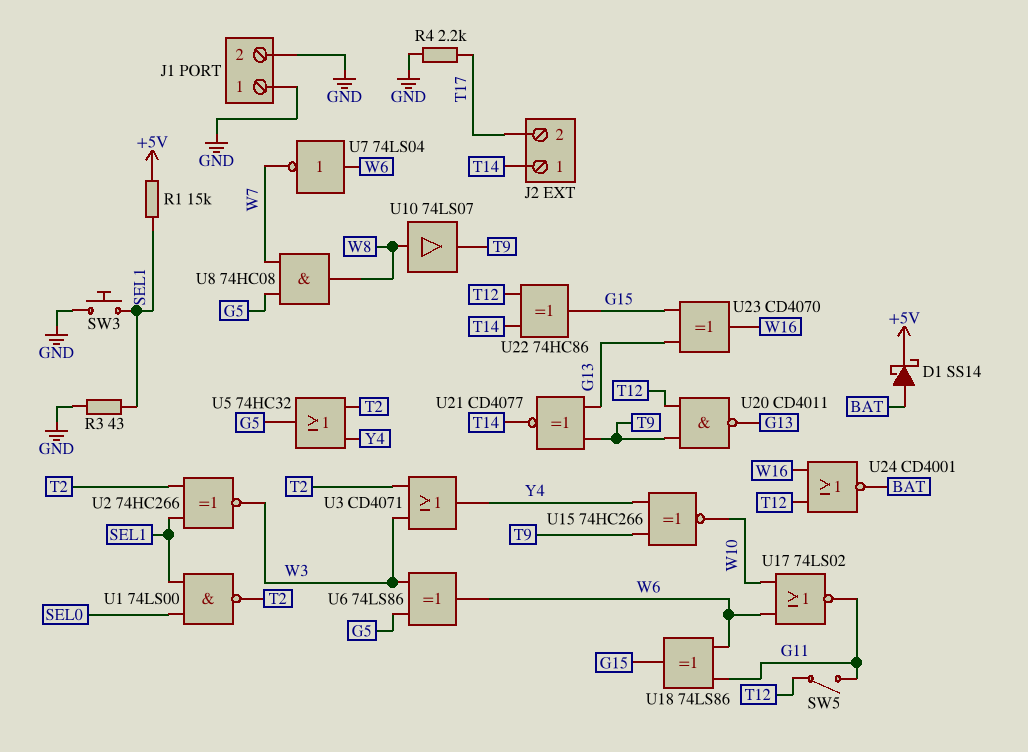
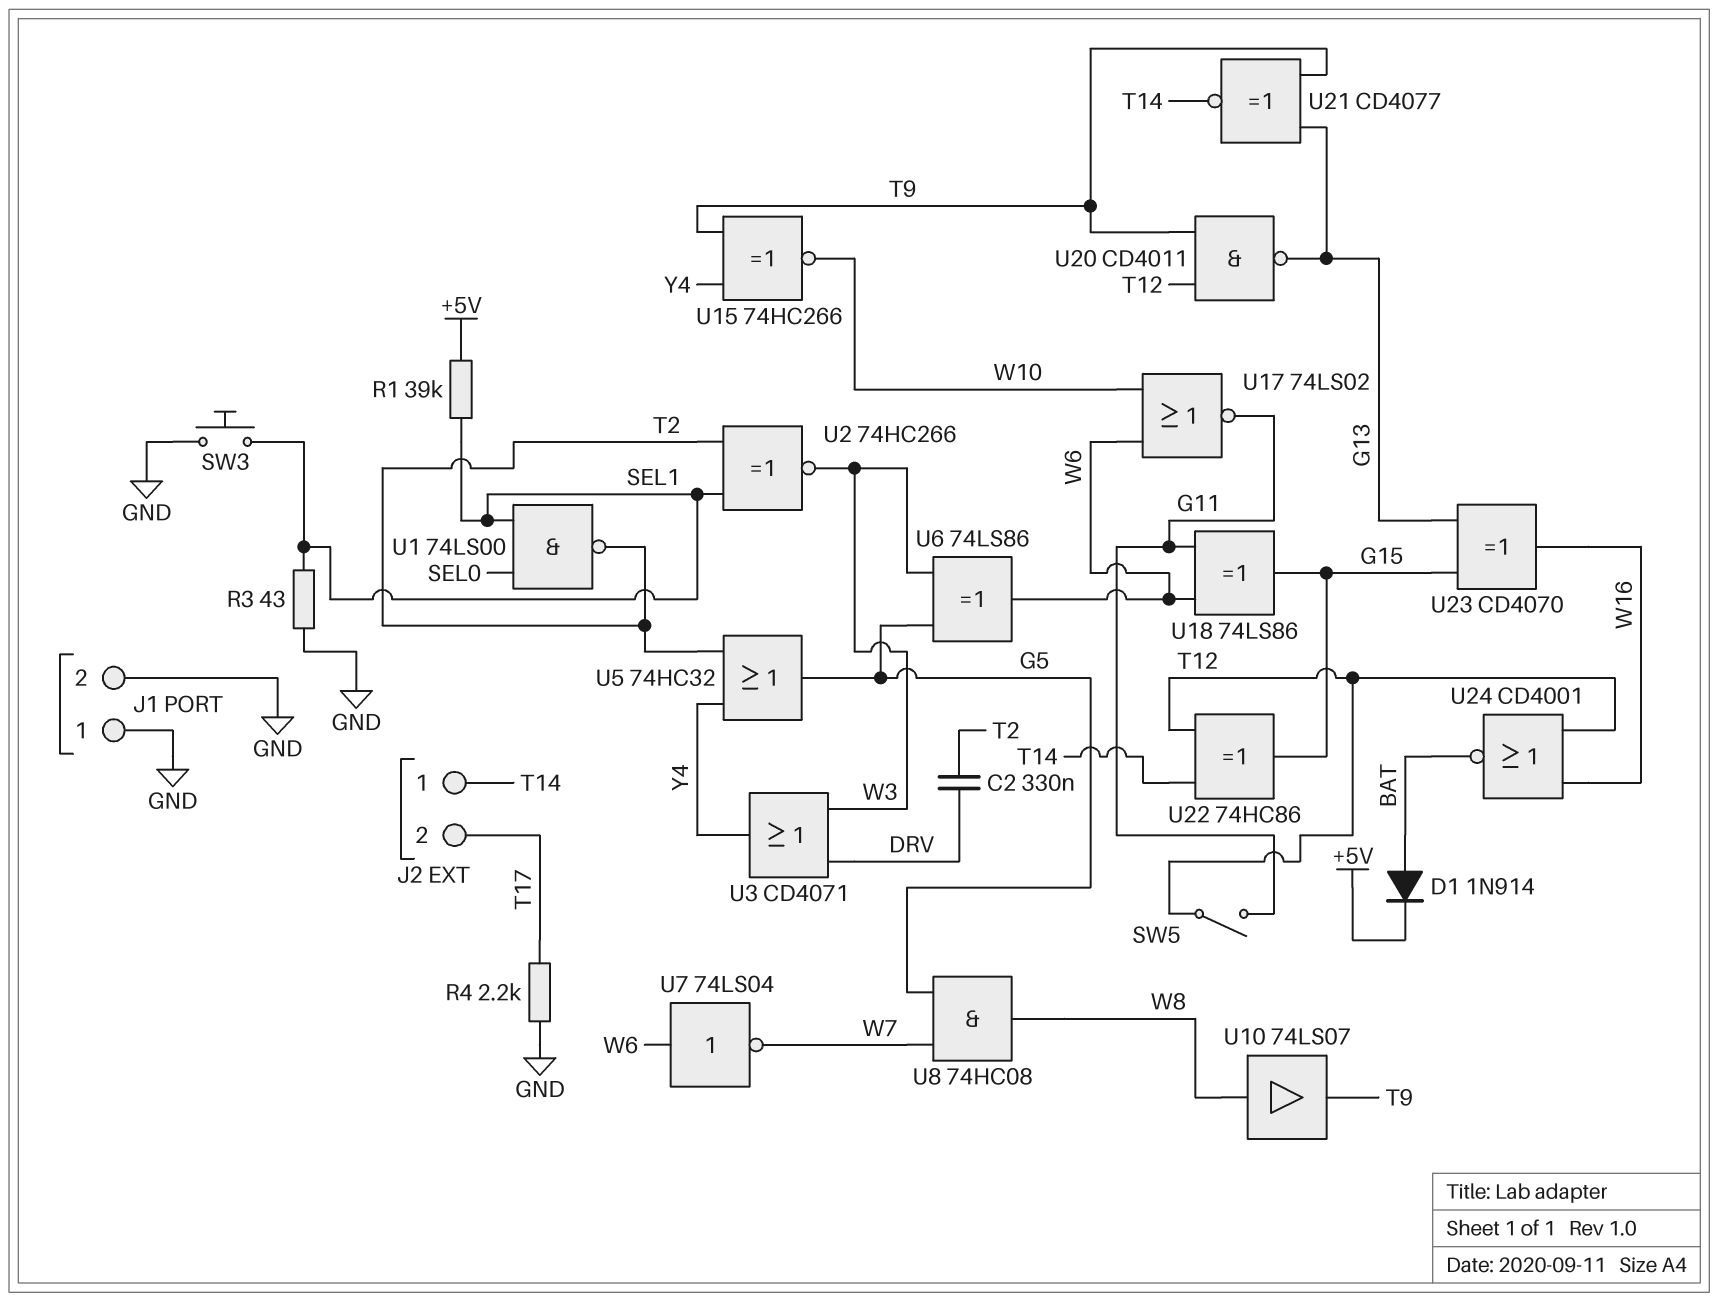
C2: none -> 330nF (DRV, T2)
D1: schottky SS14 (A BAT, K +5V) -> diode 1N914 (A BAT, K +5V)
R1: 15k (+5V, SEL1) -> 39k (+5V, SEL1)
U3: OR CD4071 (in T2, in W3, out Y4) -> OR CD4071 (in DRV, in W3, out Y4)

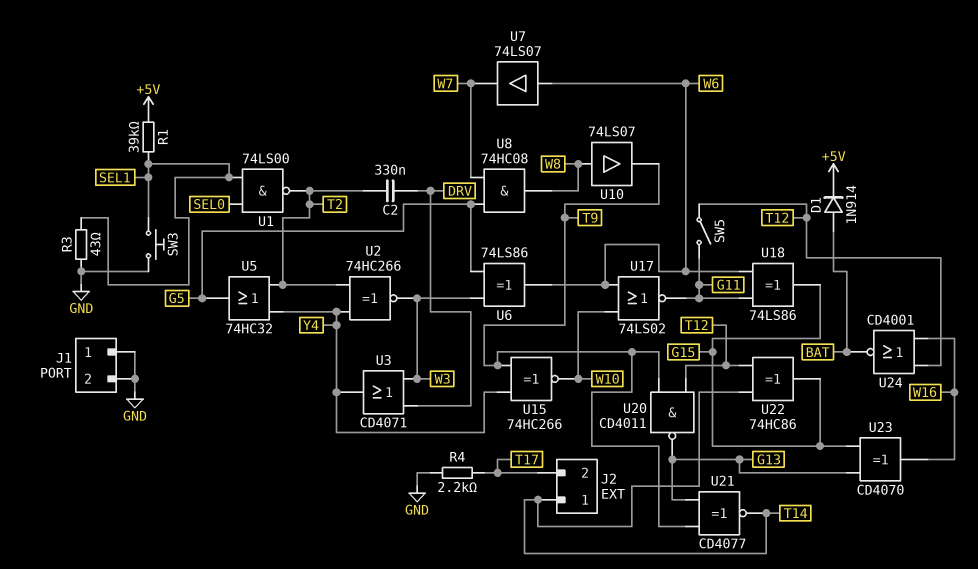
U2: XNOR 74HC266 (in SEL1, in T2, out W3) -> XNOR 74HC266 (in T2, in Y4, out W3)
U7: NOT 74LS04 (in W6, out W7) -> buffer 74LS07 (in W6, out W7)

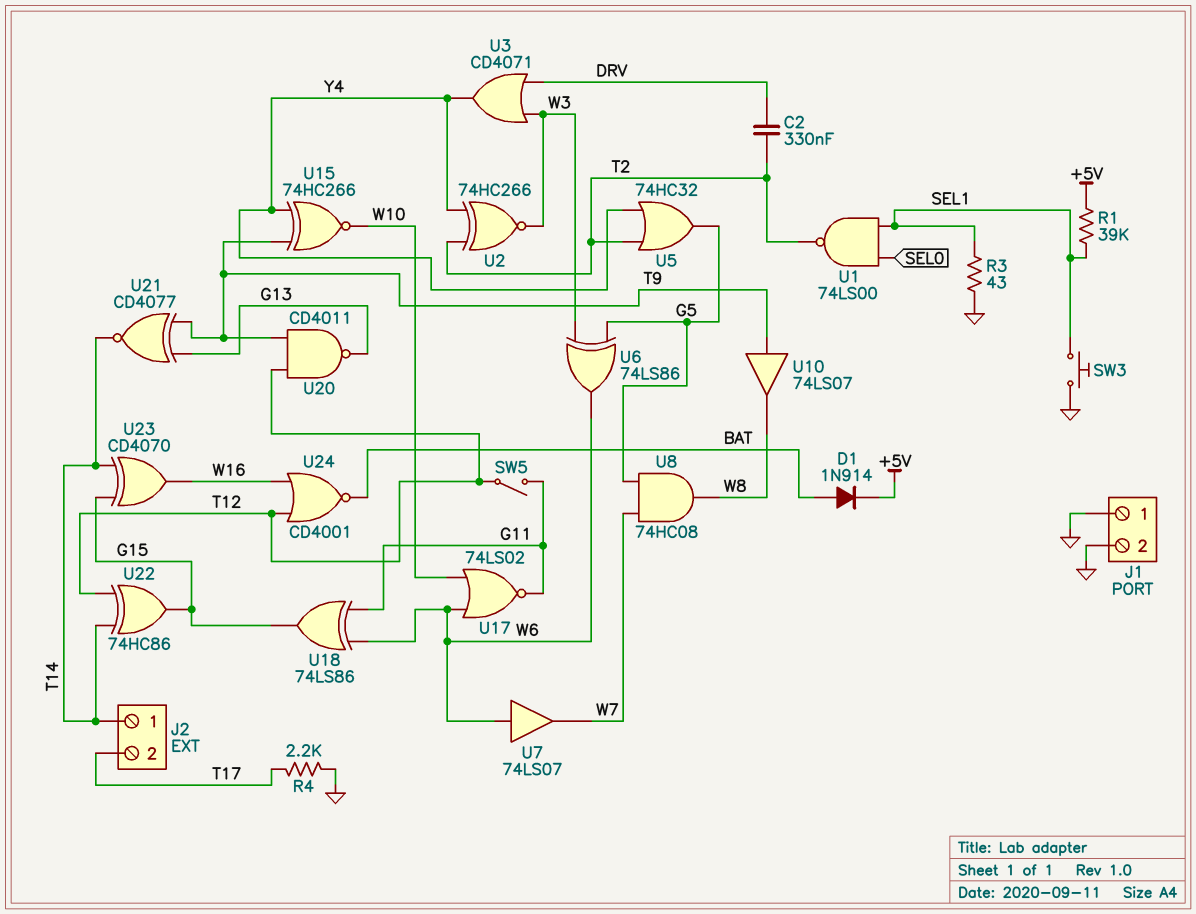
U10: buffer 74LS07 (in W8, out T9) -> buffer 74LS07 (in T9, out W8)
U23: XOR CD4070 (in G13, in G15, out W16) -> XOR CD4070 (in G15, in T14, out W16)

